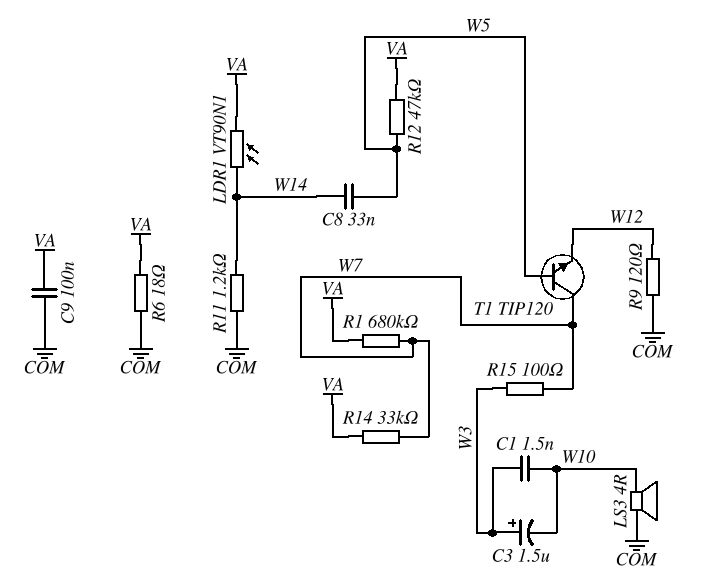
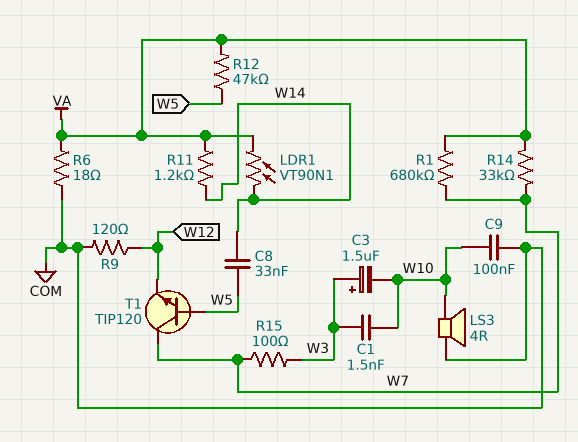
C9: 100nF (COM, VA) -> 100nF (COM, W10)
R11: 1.2k (COM, W14) -> 1.2k (VA, W14)

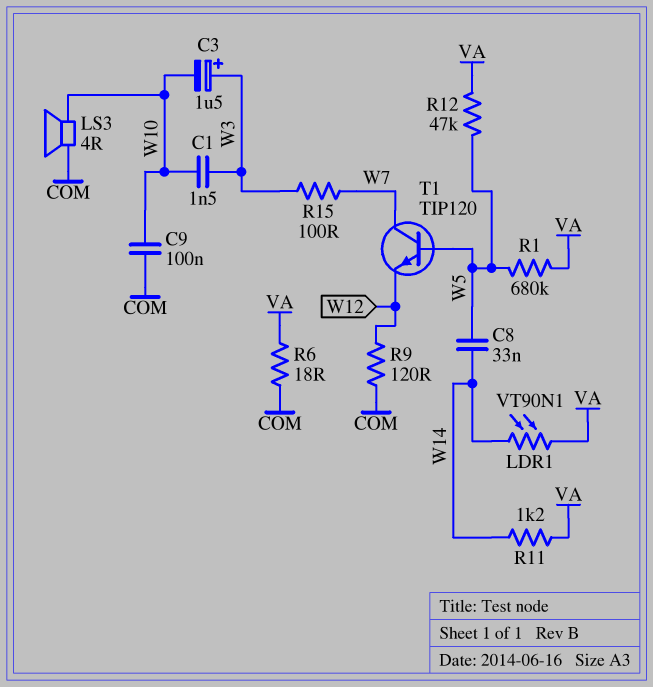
R1: 680k (VA, W7) -> 680k (VA, W5)
R14: 33k (VA, W7) -> none

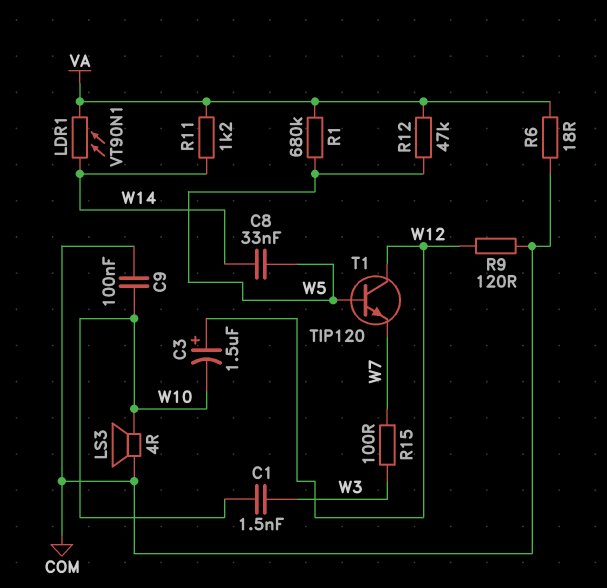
C3: 1.5uF (plus W3, minus W10) -> 1.5uF (plus W12, minus W10)
T1: NPN TIP120 (B W5, C W7, E W12) -> NPN TIP120 (B W5, C W12, E W7)

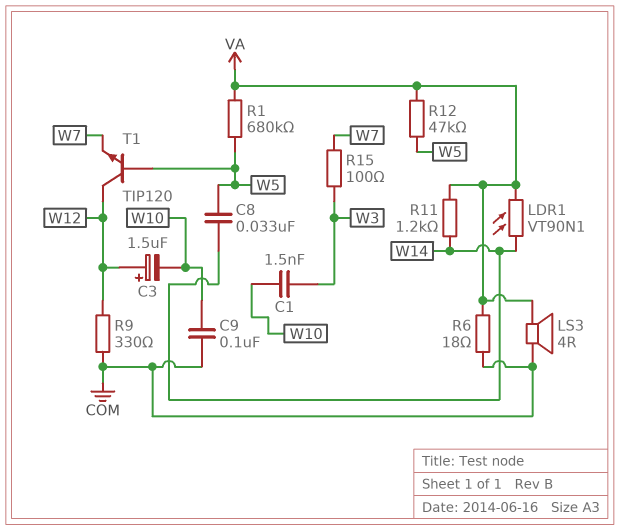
LS3: speaker 4R (COM, W10) -> speaker 4R (COM, VA)
R9: 120 (COM, W12) -> 330 (COM, W12)

